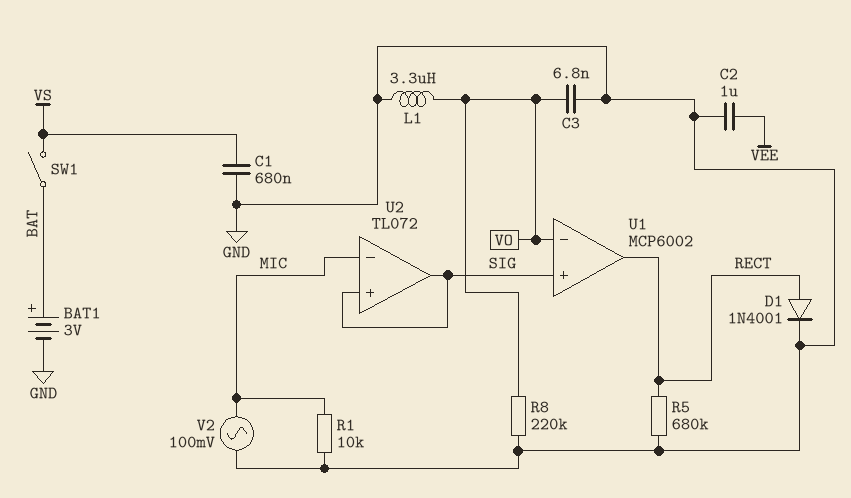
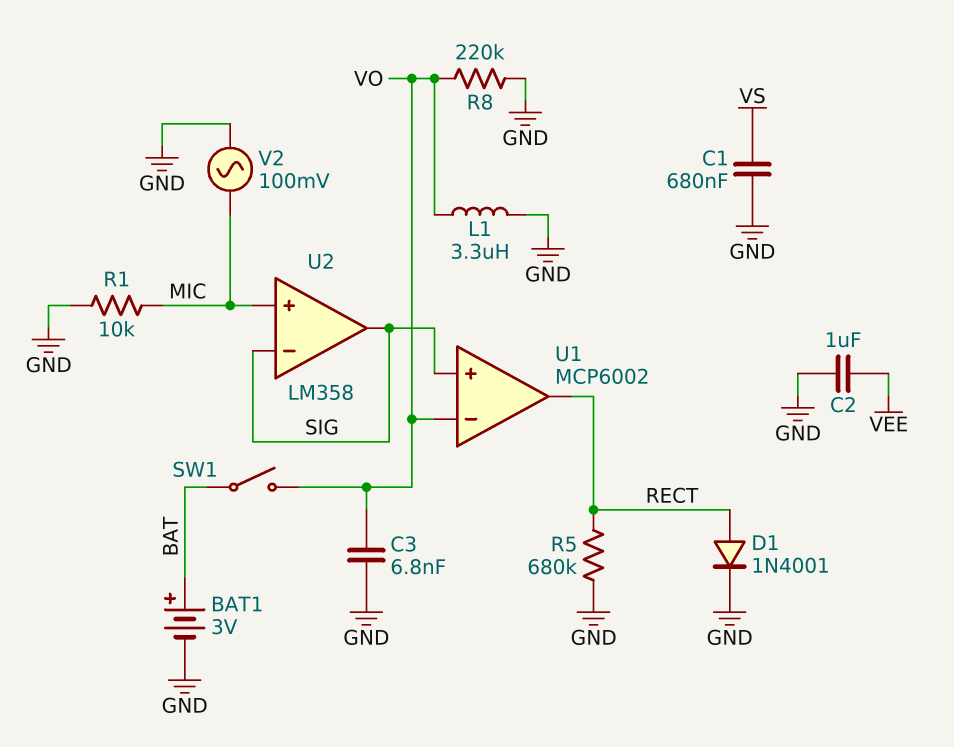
SW1: switch (BAT, VS) -> switch (BAT, VO)
U2: TL072 -> LM358
U2 pin in+: SIG -> MIC
U2 pin in-: MIC -> SIG

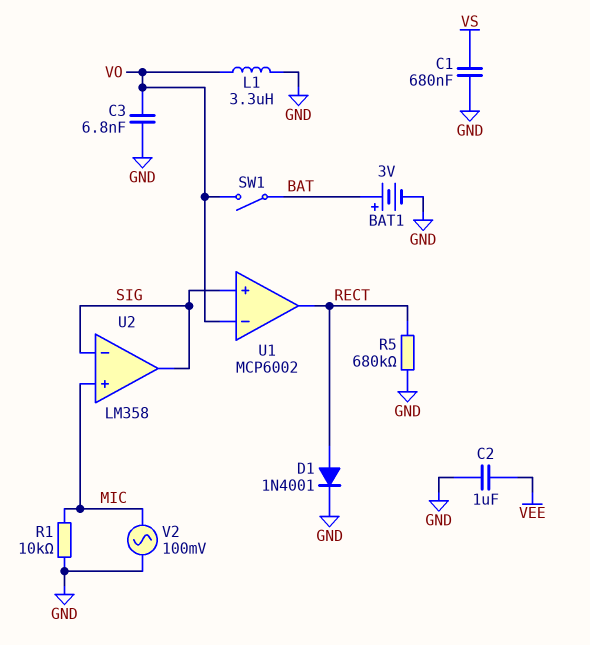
R8: 220k (GND, VO) -> none

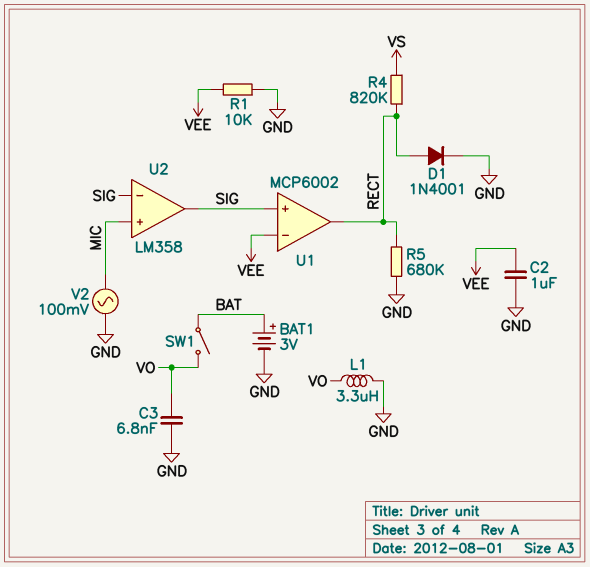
C1: 680nF (GND, VS) -> none
R1: 10k (GND, MIC) -> 10k (GND, VEE)
R4: none -> 820k (RECT, VS)
U1 pin in-: VO -> VEE

